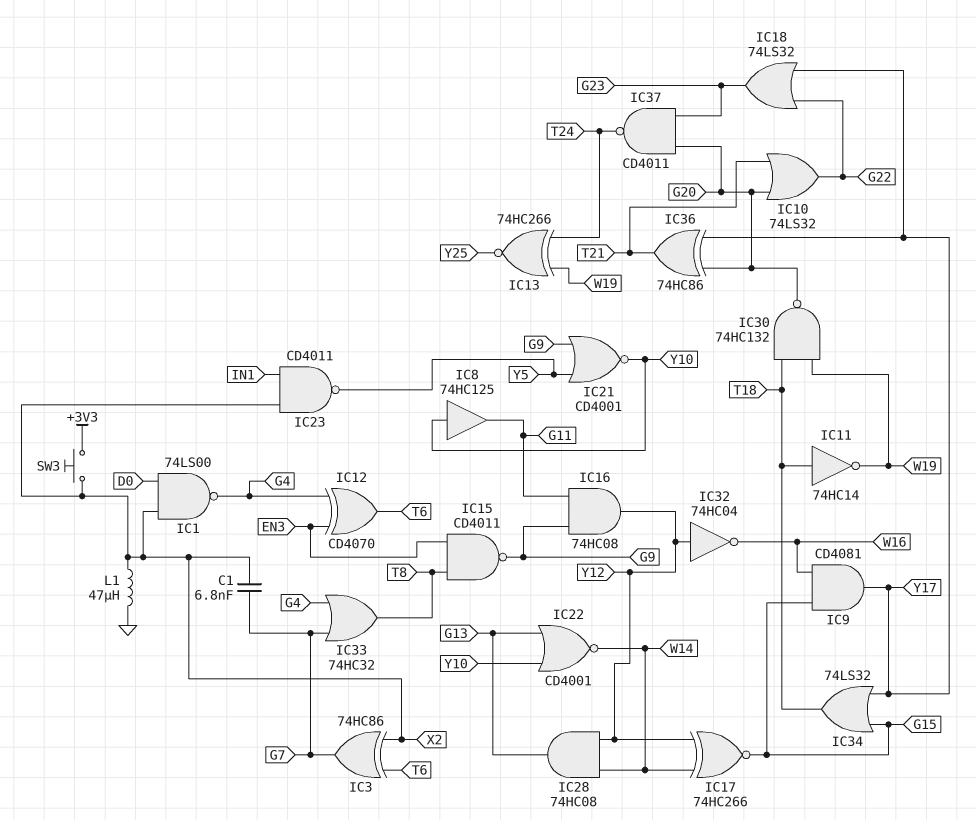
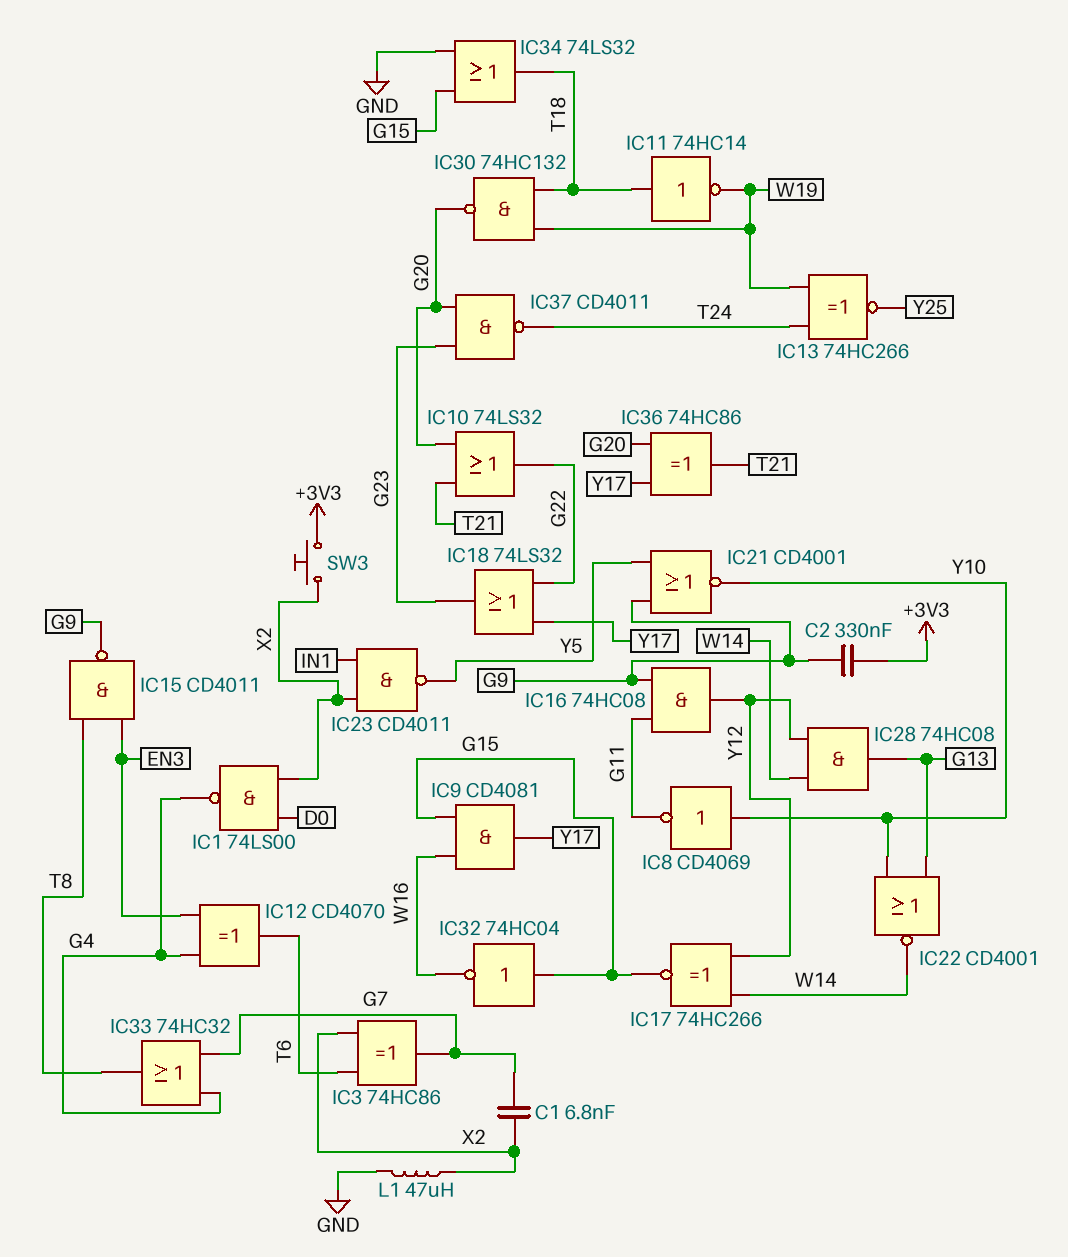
C2: none -> 330nF (+3V3, G9)
IC8: buffer 74HC125 (in Y10, out G11) -> NOT CD4069 (in Y10, out G11)
IC32: NOT 74HC04 (in Y12, out W16) -> NOT 74HC04 (in G15, out W16)
IC34: OR 74LS32 (in G15, in Y17, out T18) -> OR 74LS32 (in G15, in GND, out T18)

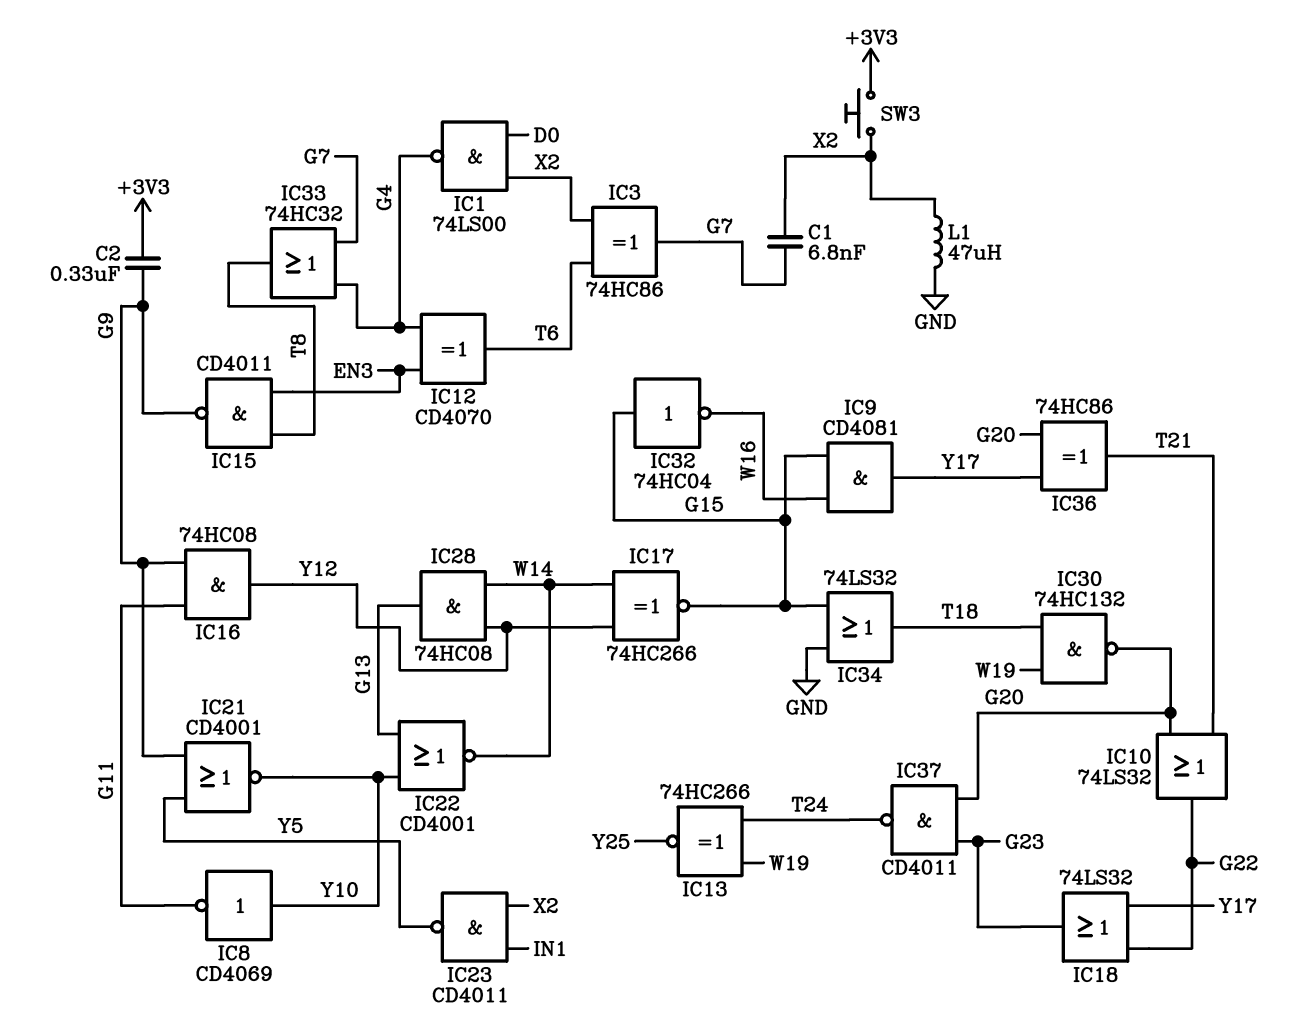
IC11: NOT 74HC14 (in T18, out W19) -> none

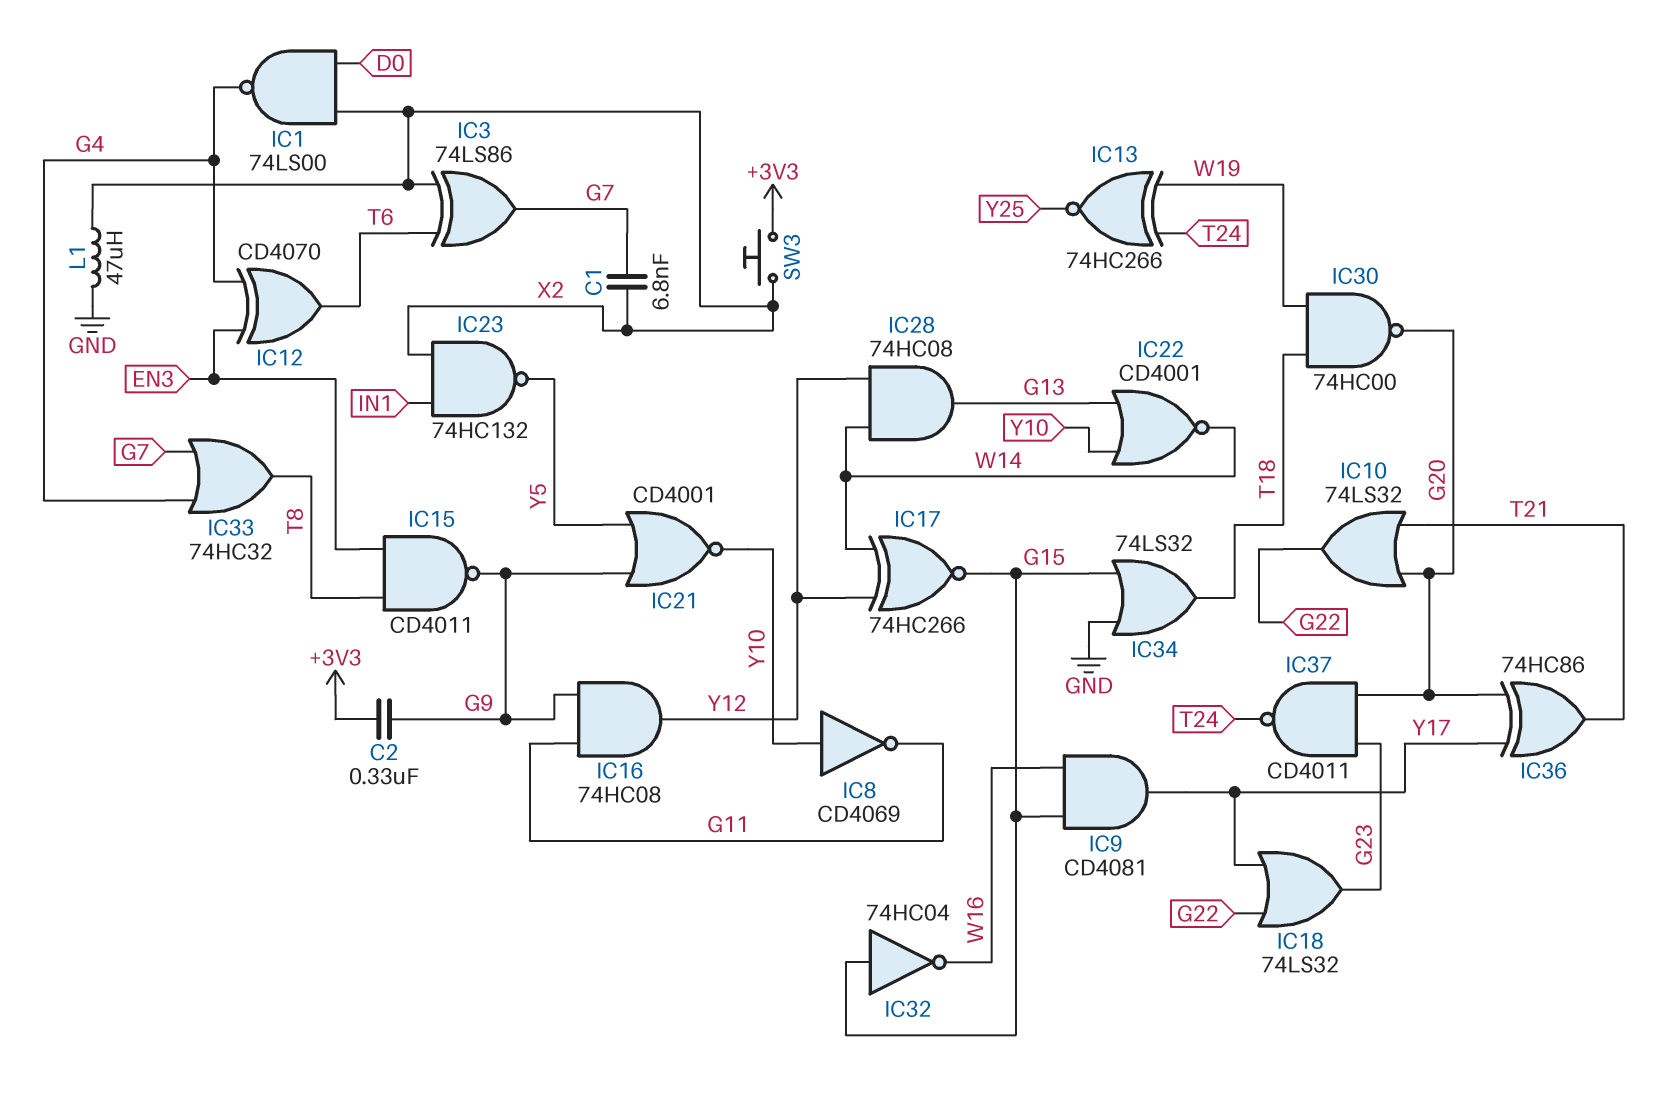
IC3: XOR 74HC86 (in T6, in X2, out G7) -> XOR 74LS86 (in T6, in X2, out G7)
IC23: NAND CD4011 (in IN1, in X2, out Y5) -> NAND 74HC132 (in IN1, in X2, out Y5)
IC30: NAND 74HC132 (in T18, in W19, out G20) -> NAND 74HC00 (in T18, in W19, out G20)

